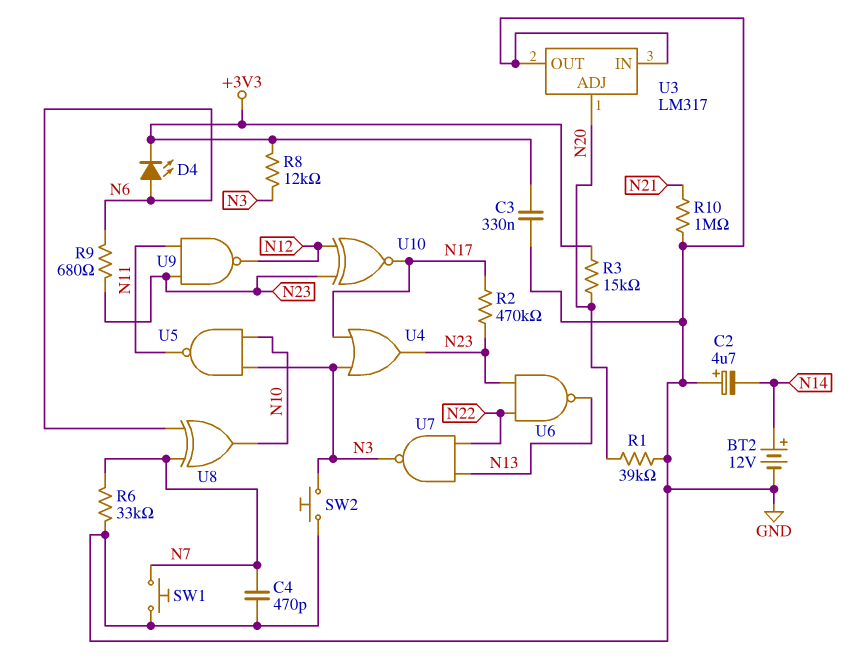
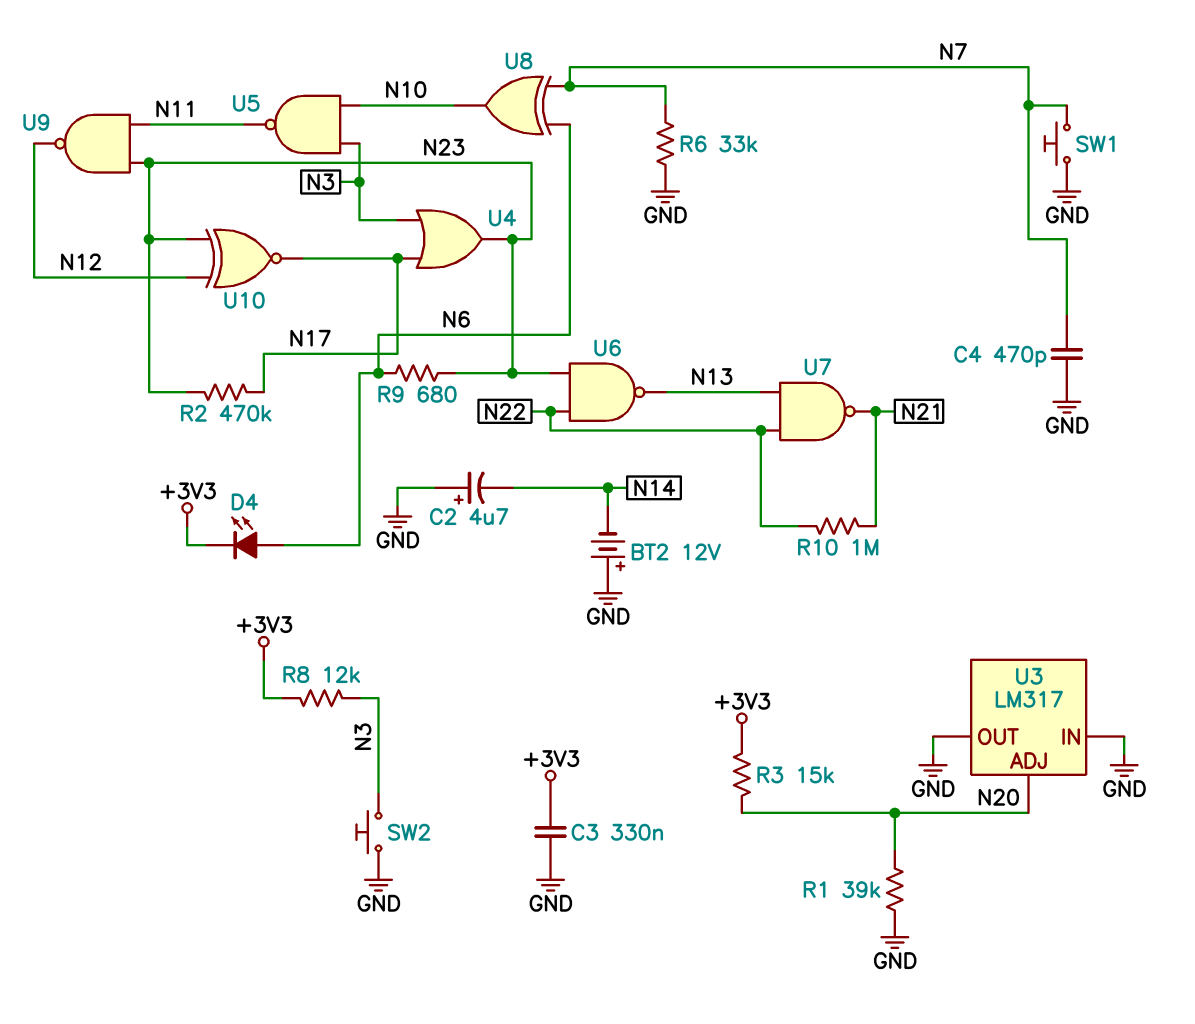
BT2: 12V (plus N14, minus GND) -> 12V (plus GND, minus N14)
R10: 1M (GND, N21) -> 1M (N21, N22)
U7: NAND (in N13, in N22, out N3) -> NAND (in N13, in N22, out N21)

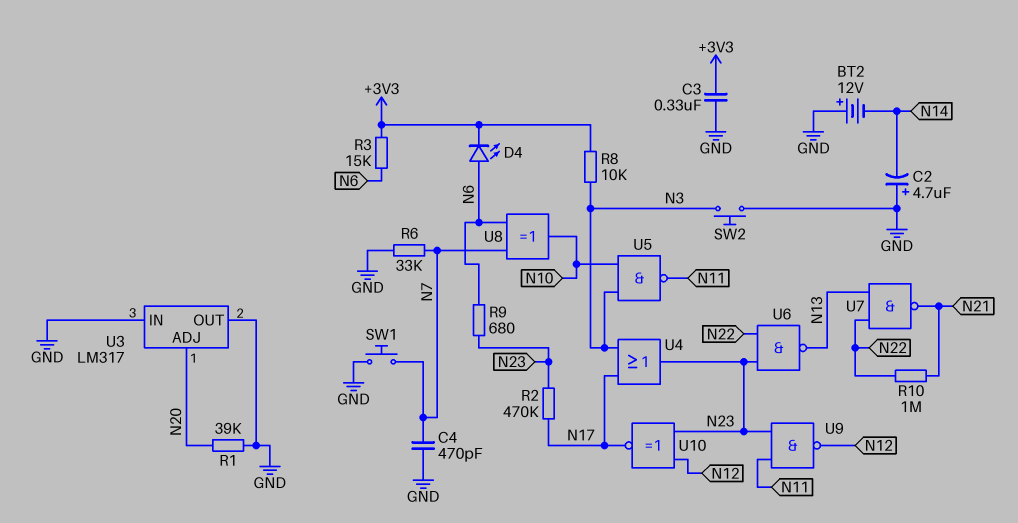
R3: 15k (+3V3, N20) -> 15k (+3V3, N6)
R8: 12k (+3V3, N3) -> 10k (+3V3, N3)

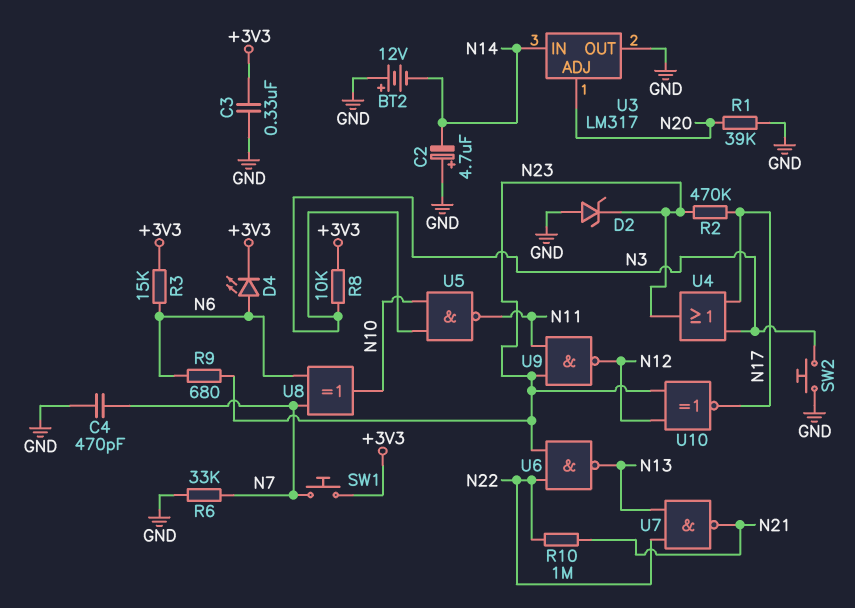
D2: none -> zener (A GND, K N23)
SW1: button (GND, N7) -> button (+3V3, N7)
U3 pin IN: GND -> N14

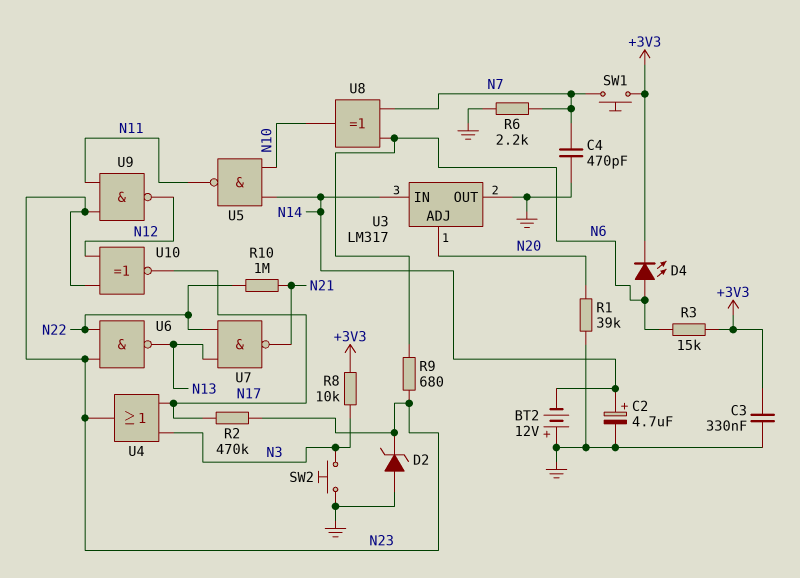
C2: 4.7uF (plus GND, minus N14) -> 4.7uF (plus N14, minus GND)
R6: 33k (GND, N7) -> 2.2k (GND, N7)
U5: NAND (in N3, in N10, out N11) -> NAND (in N10, in N14, out N11)

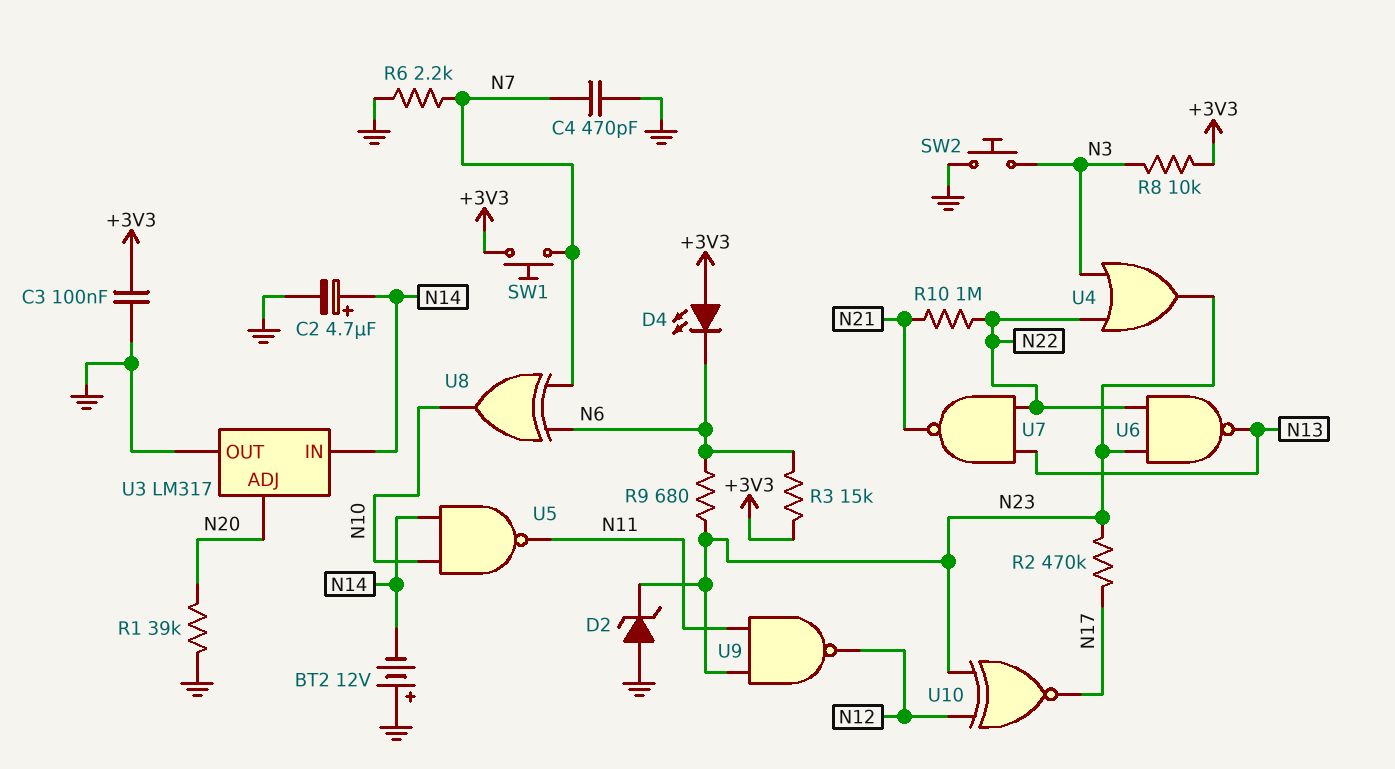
C3: 330nF (+3V3, GND) -> 100nF (+3V3, GND)
D4: LED (A N6, K +3V3) -> LED (A +3V3, K N6)
U4: OR (in N3, in N17, out N23) -> OR (in N3, in N22, out N23)

